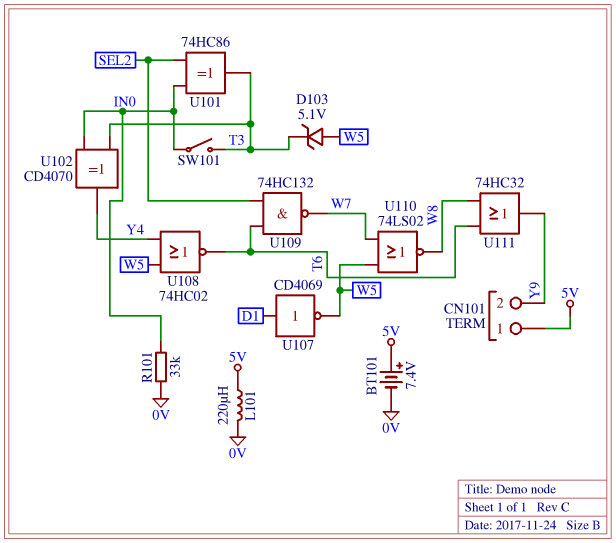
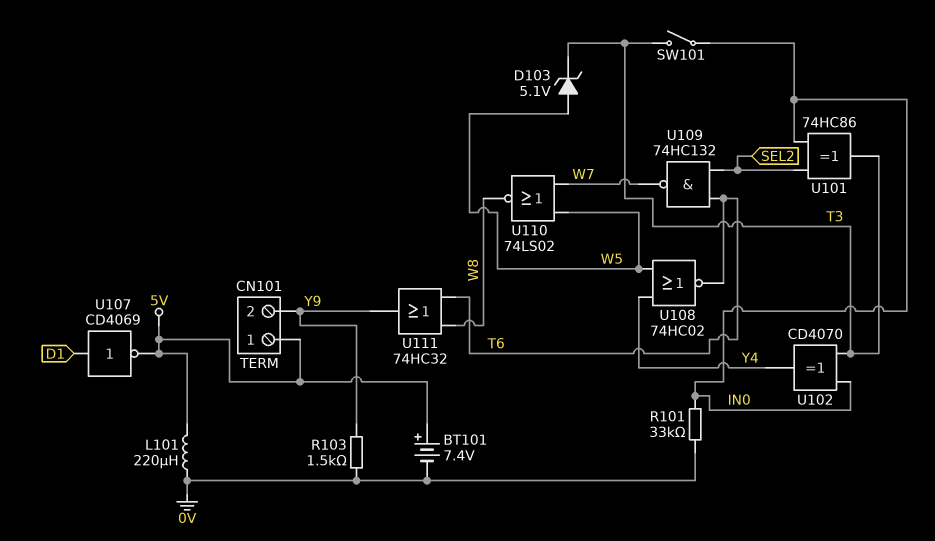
R103: none -> 1.5k (0V, Y9)
U107: NOT CD4069 (in D1, out W5) -> NOT CD4069 (in D1, out 5V)

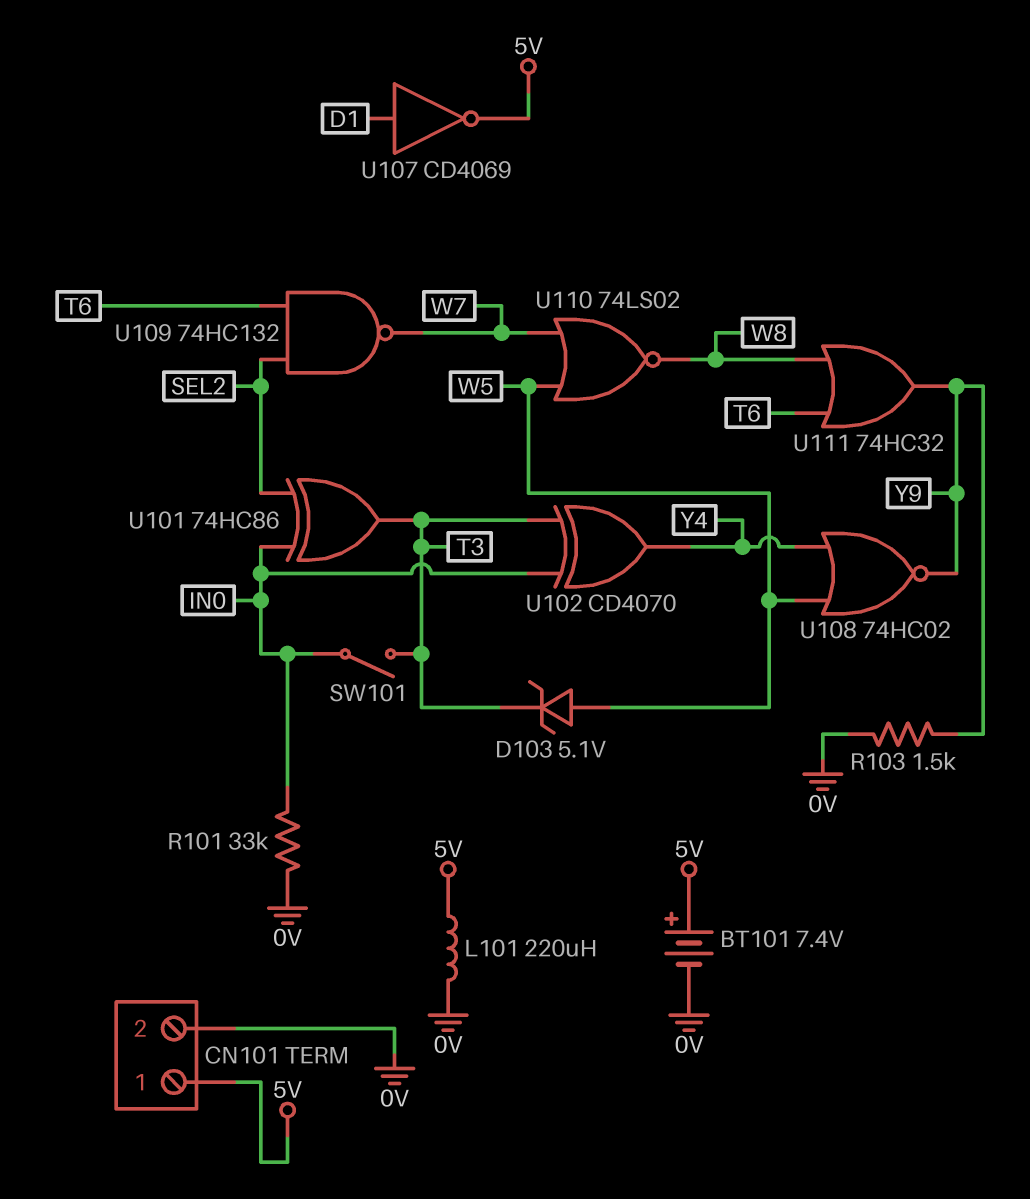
CN101 pin 2: Y9 -> 0V
U108: NOR 74HC02 (in W5, in Y4, out T6) -> NOR 74HC02 (in W5, in Y4, out Y9)

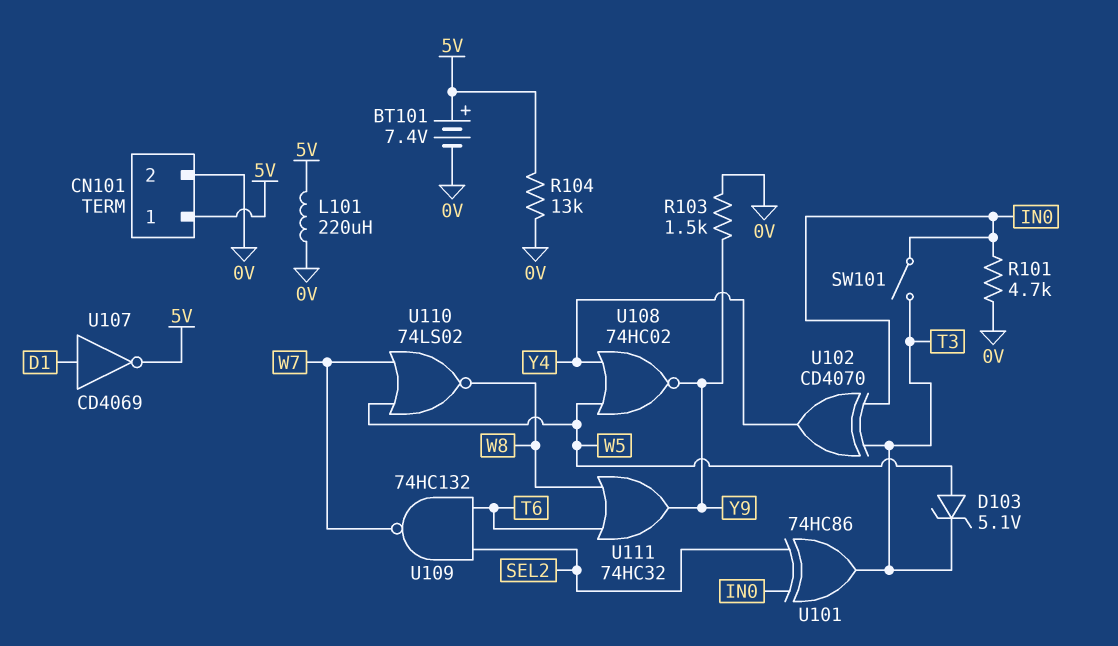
R101: 33k (0V, IN0) -> 4.7k (0V, IN0)
R104: none -> 13k (0V, 5V)

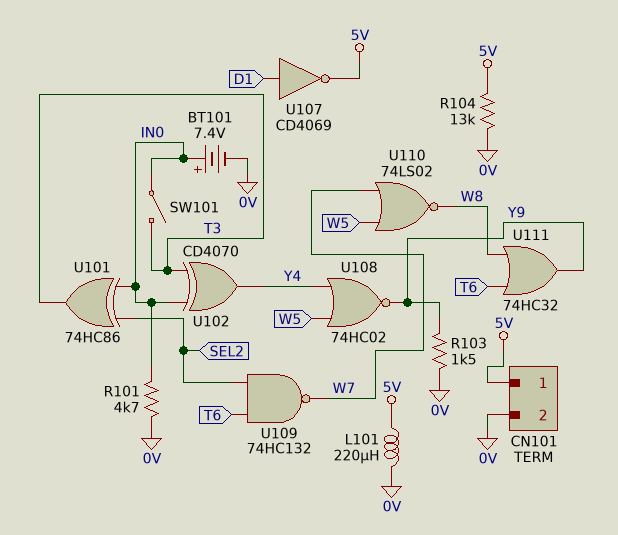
BT101: 7.4V (plus 5V, minus 0V) -> 7.4V (plus IN0, minus 0V)
D103: zener 5.1V (A W5, K T3) -> none

